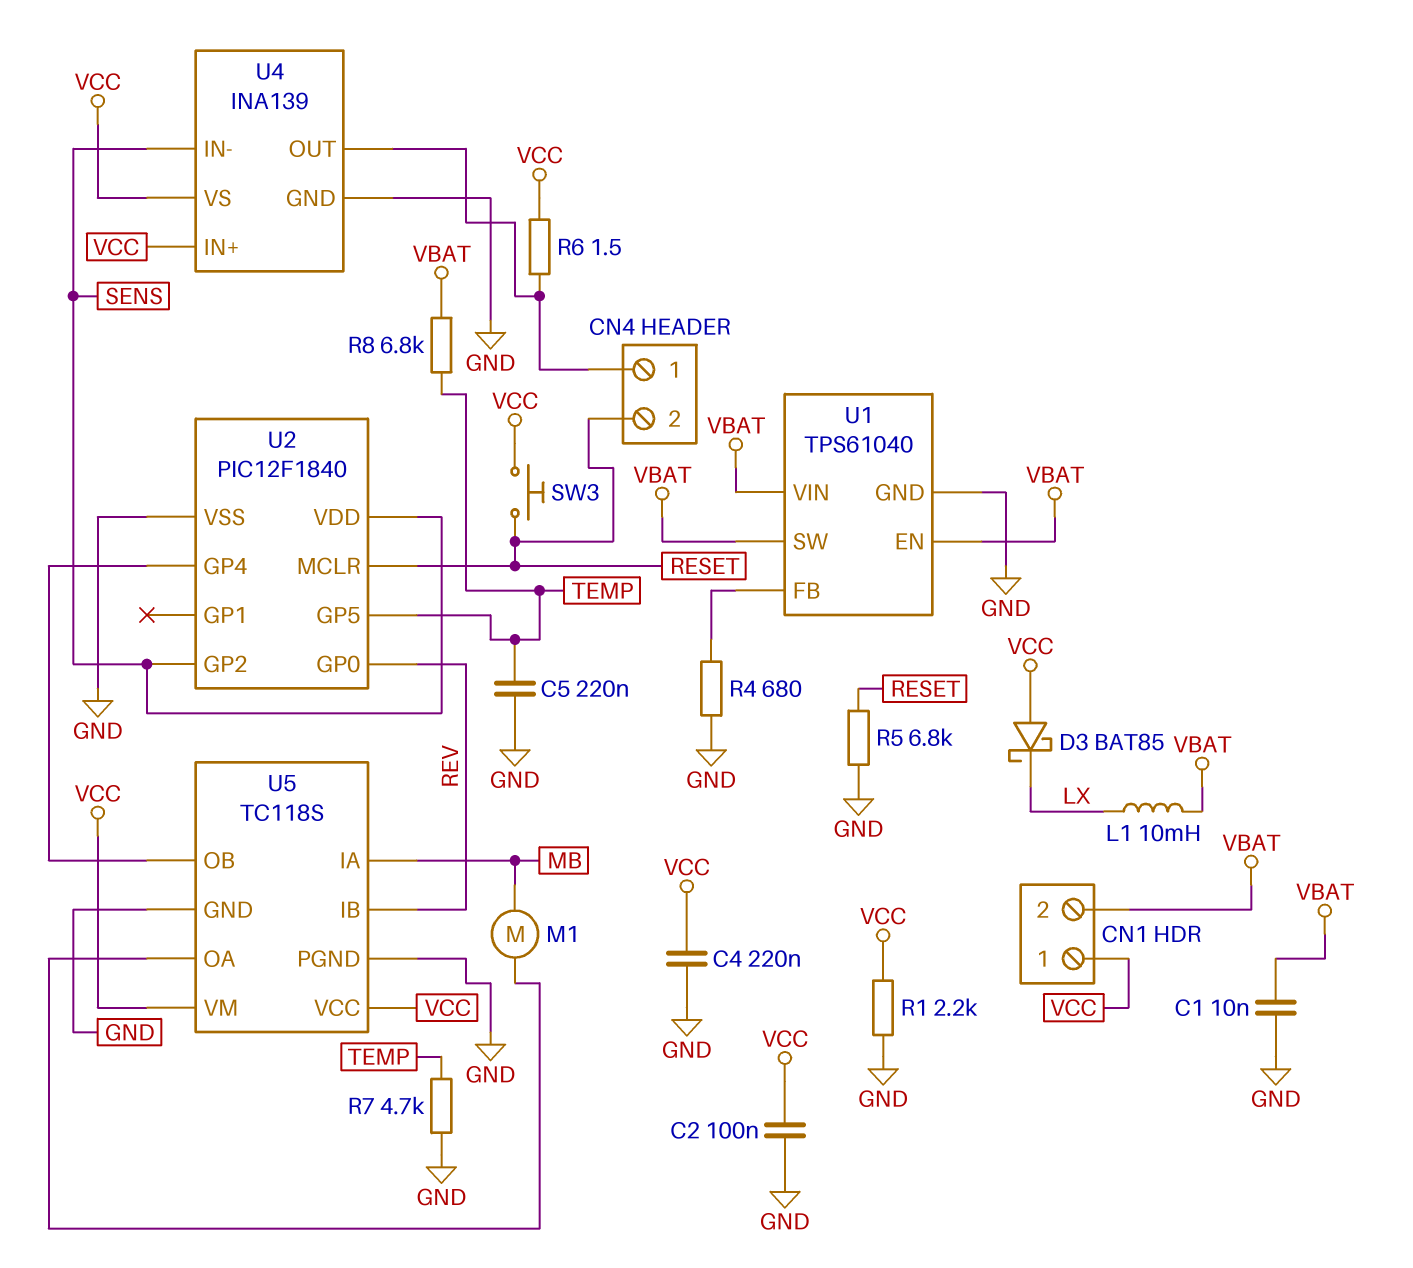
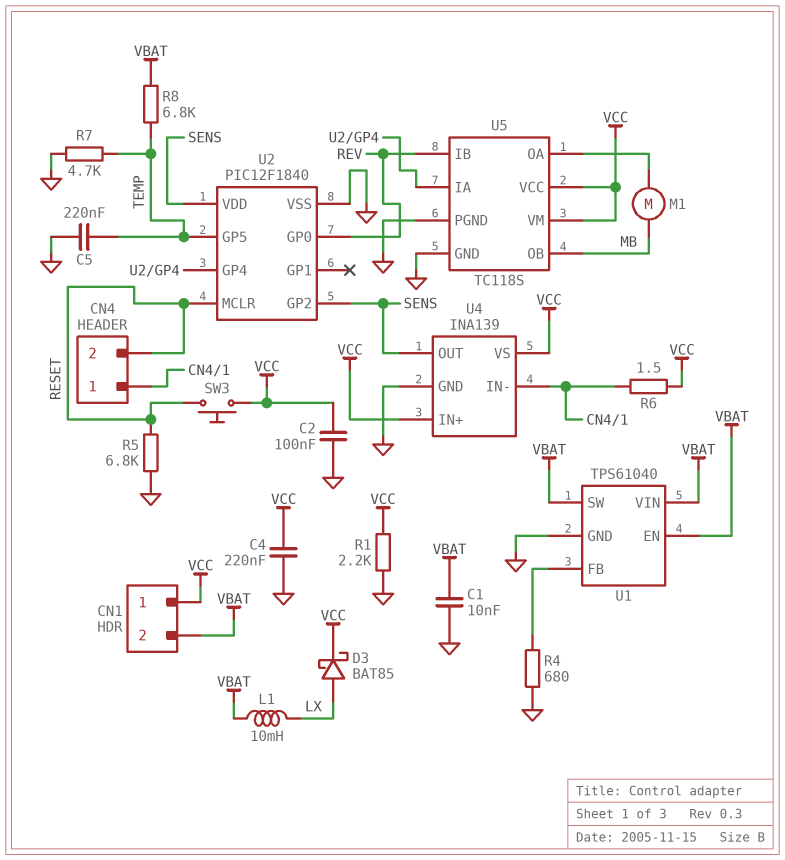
D3: schottky BAT85 (A VCC, K LX) -> schottky BAT85 (A LX, K VCC)
U4 pin IN-: SENS -> CN4/1
U4 pin OUT: CN4/1 -> SENS
U5 pin IA: MB -> U2/GP4
U5 pin OB: U2/GP4 -> MB

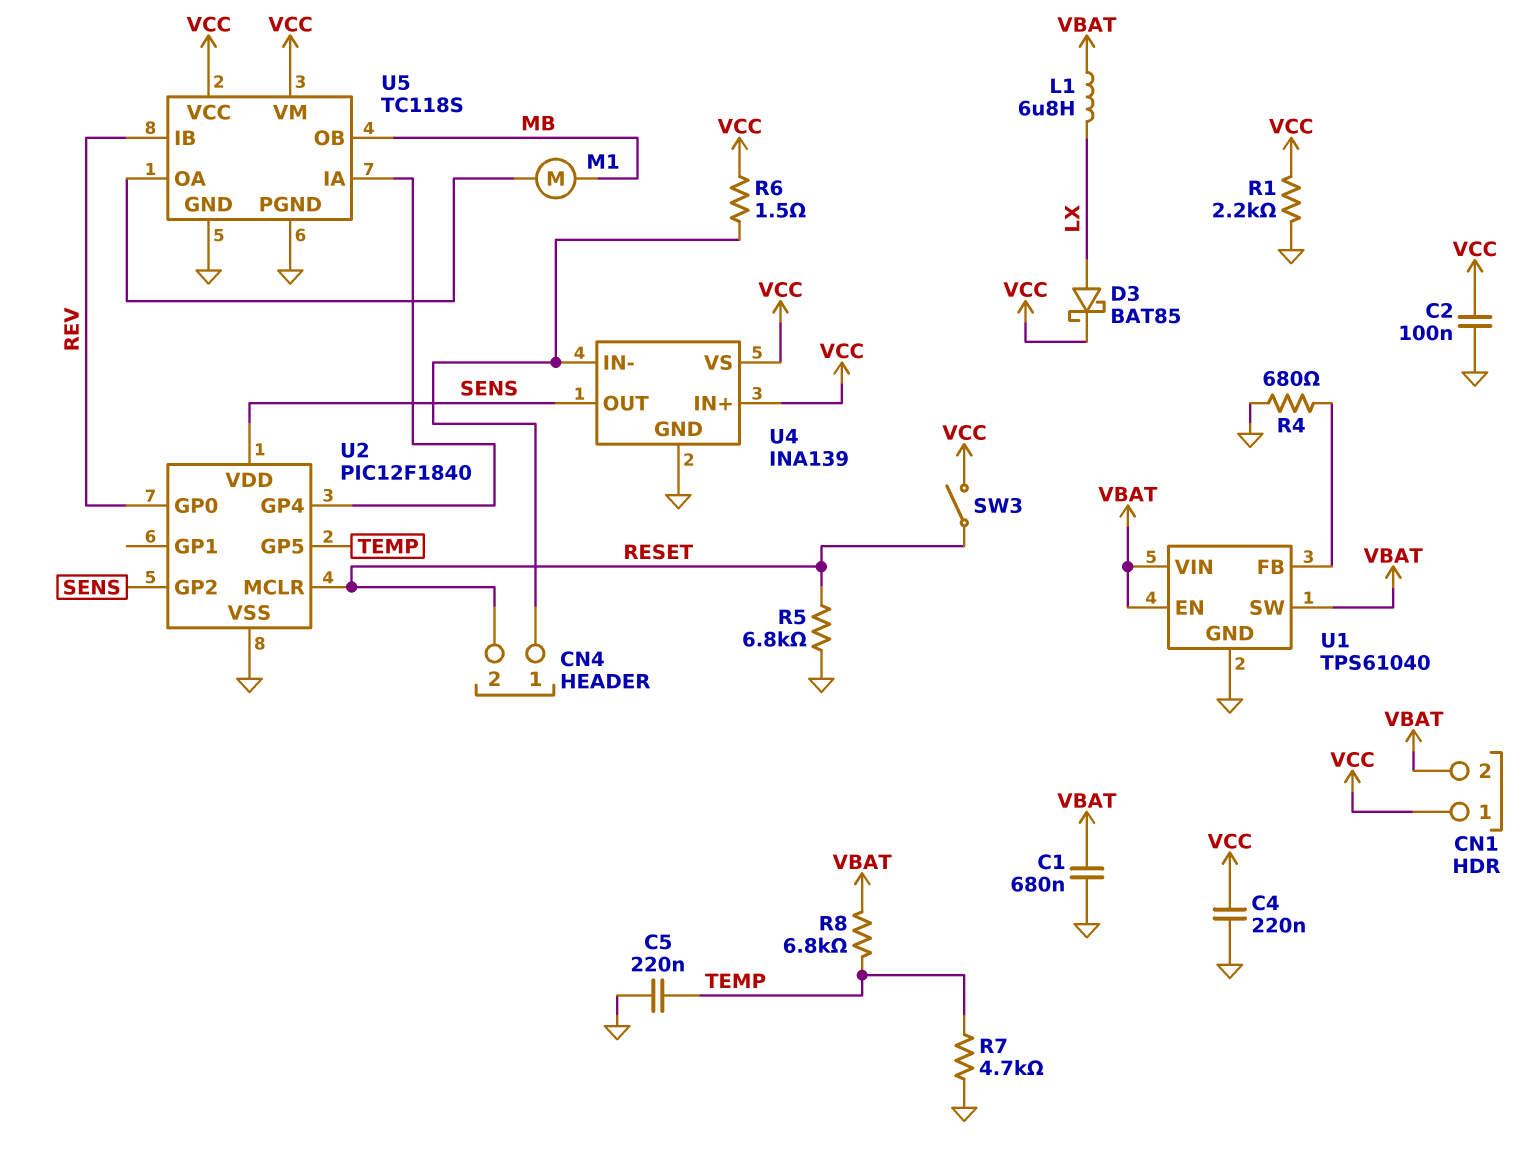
C1: 10nF (GND, VBAT) -> 680nF (GND, VBAT)
L1: 10mH (LX, VBAT) -> 6.8uH (LX, VBAT)
SW3: button (RESET, VCC) -> switch (RESET, VCC)

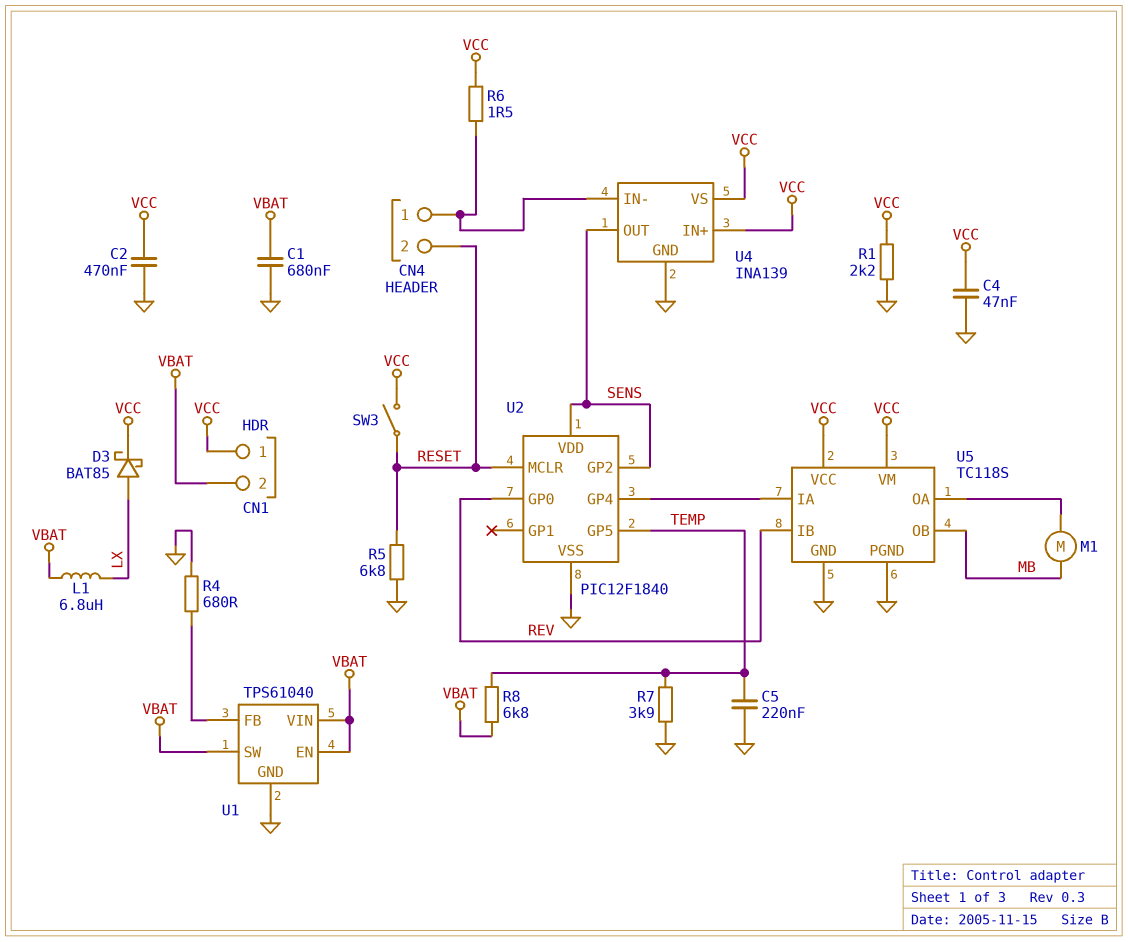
C2: 100nF (GND, VCC) -> 470nF (GND, VCC)
C4: 220nF (GND, VCC) -> 47nF (GND, VCC)
R7: 4.7k (GND, TEMP) -> 3.9k (GND, TEMP)

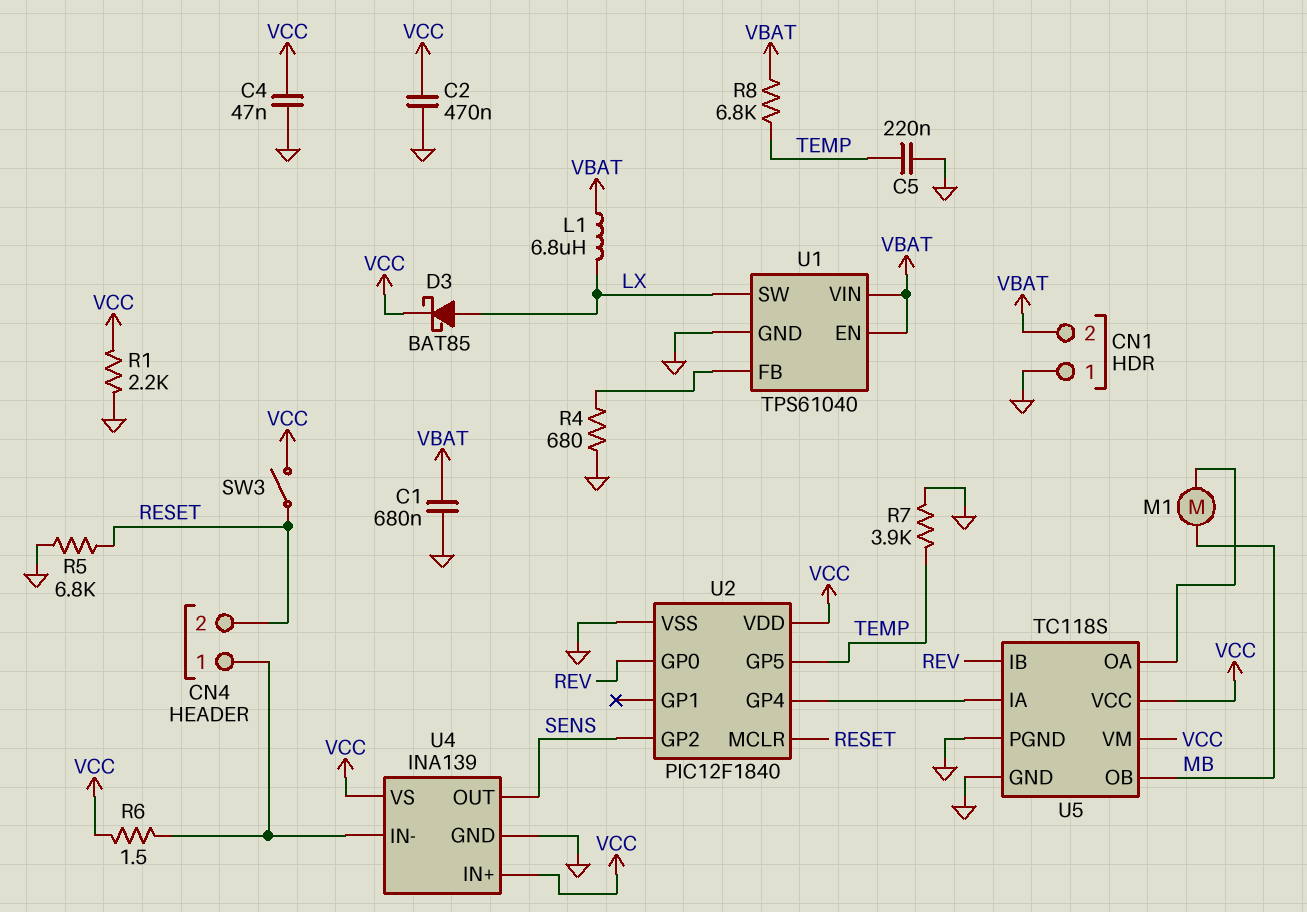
CN1 pin 1: VCC -> GND
U1 pin SW: VBAT -> LX
U2 pin VDD: SENS -> VCC

